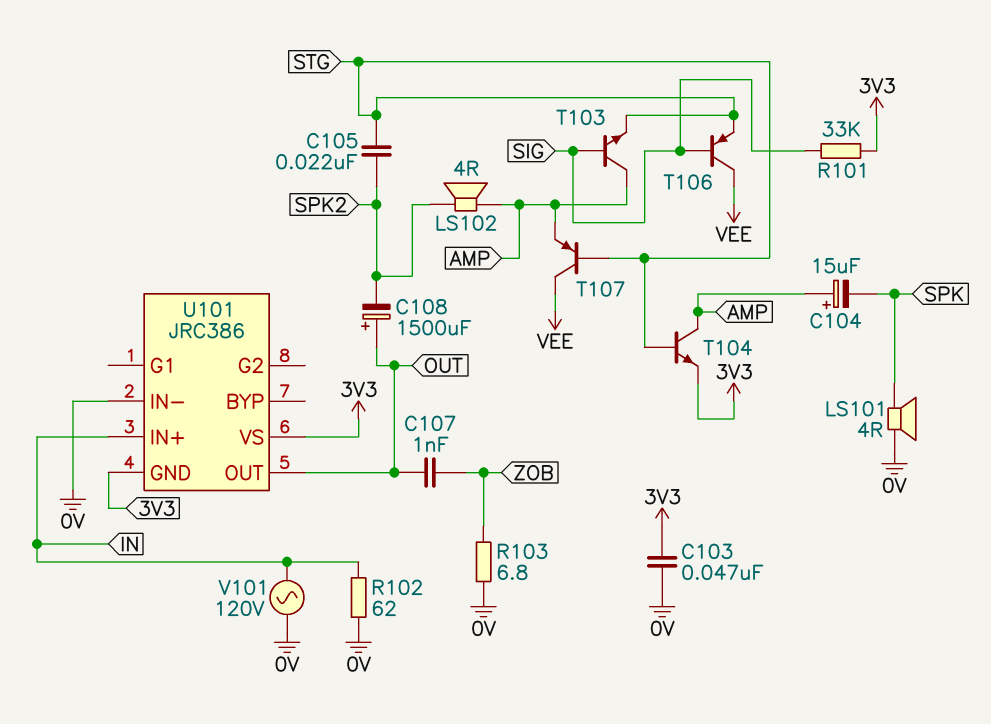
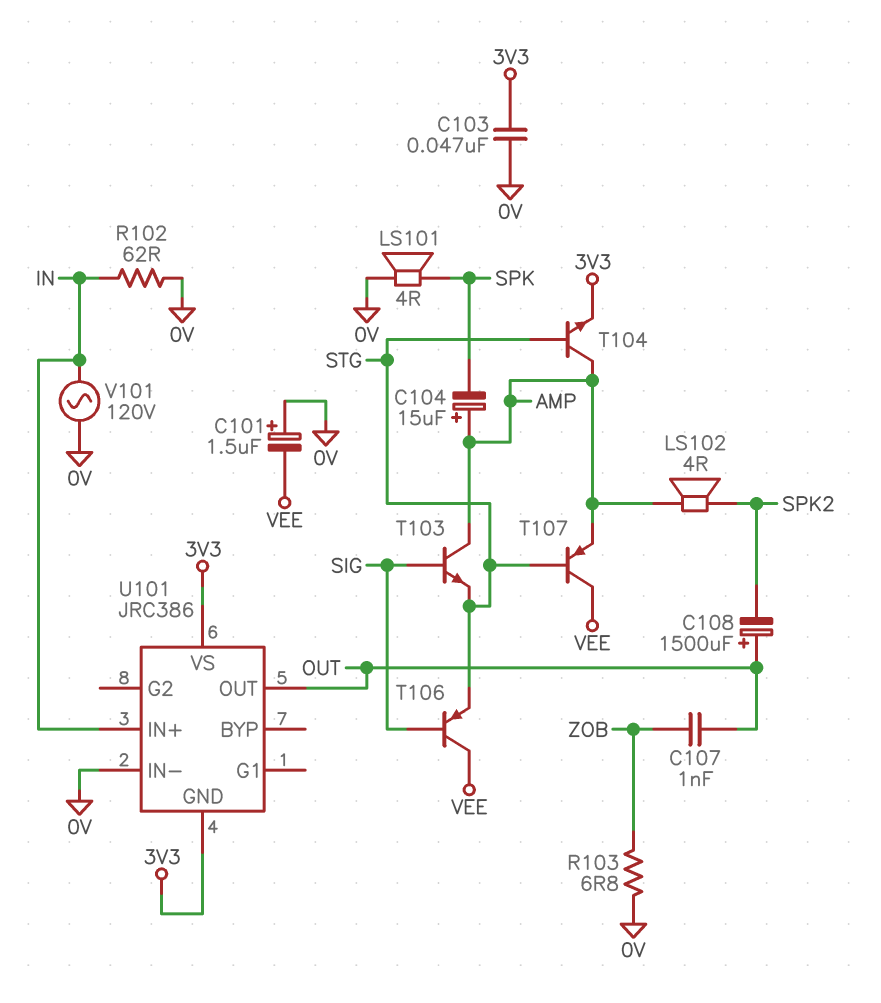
C101: none -> 1.5uF (plus 0V, minus VEE)
C105: 22nF (SPK2, STG) -> none
R101: 33k (3V3, SIG) -> none

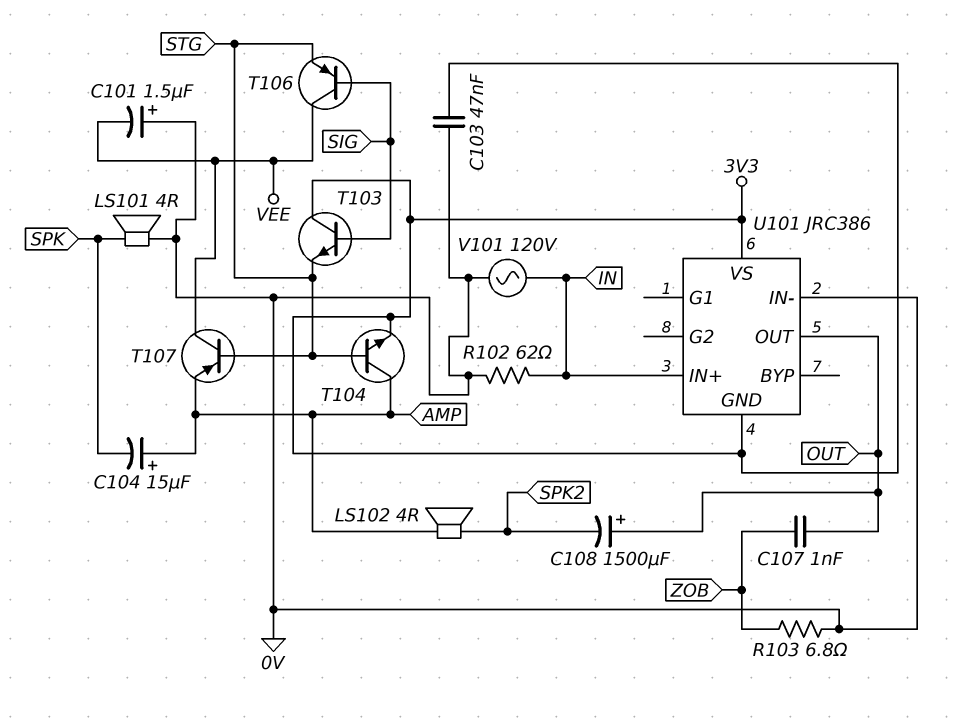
T103: NPN (B SIG, C AMP, E STG) -> NPN (B SIG, C 3V3, E STG)

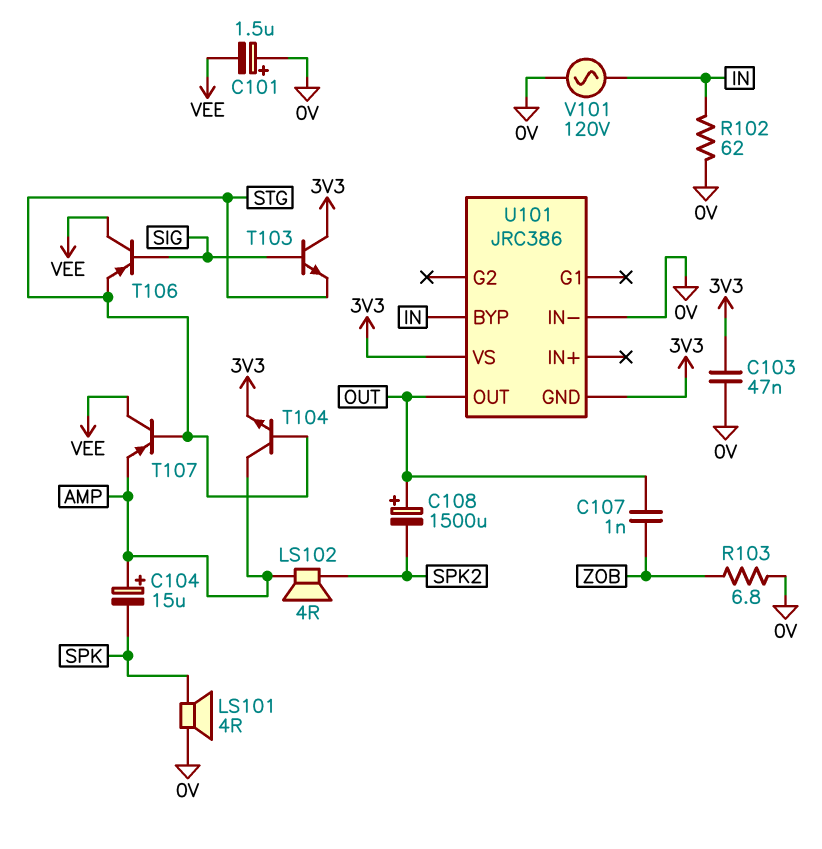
U101 pin BYP: none -> IN
U101 pin IN+: IN -> none

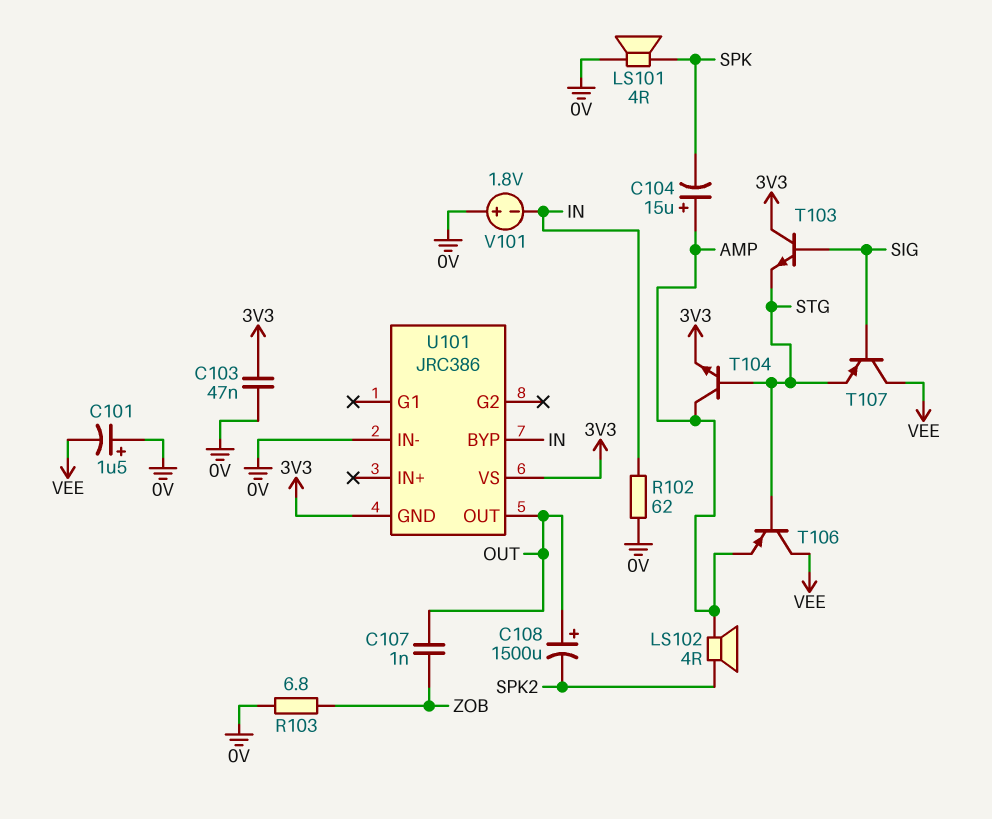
T106: PNP (B SIG, C VEE, E STG) -> PNP (B STG, C VEE, E AMP)
T107: PNP (B STG, C VEE, E AMP) -> PNP (B SIG, C VEE, E STG)
V101: AC 120V (0V, IN) -> 1.8V (plus 0V, minus IN)

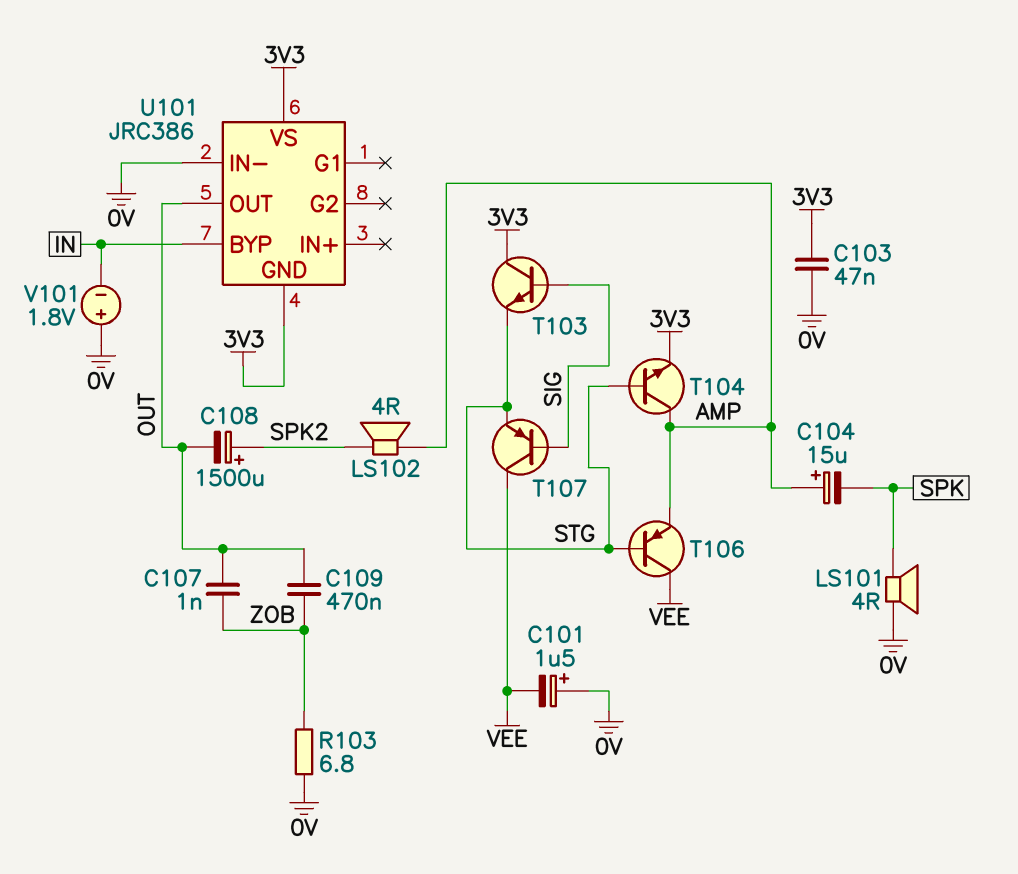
C108: 1500uF (plus OUT, minus SPK2) -> 1500uF (plus SPK2, minus OUT)
C109: none -> 470nF (OUT, ZOB)
R102: 62 (0V, IN) -> none

